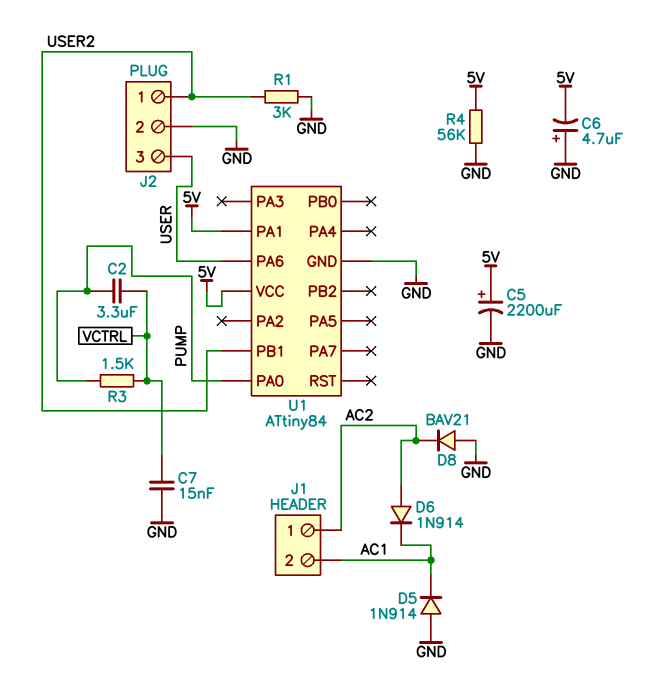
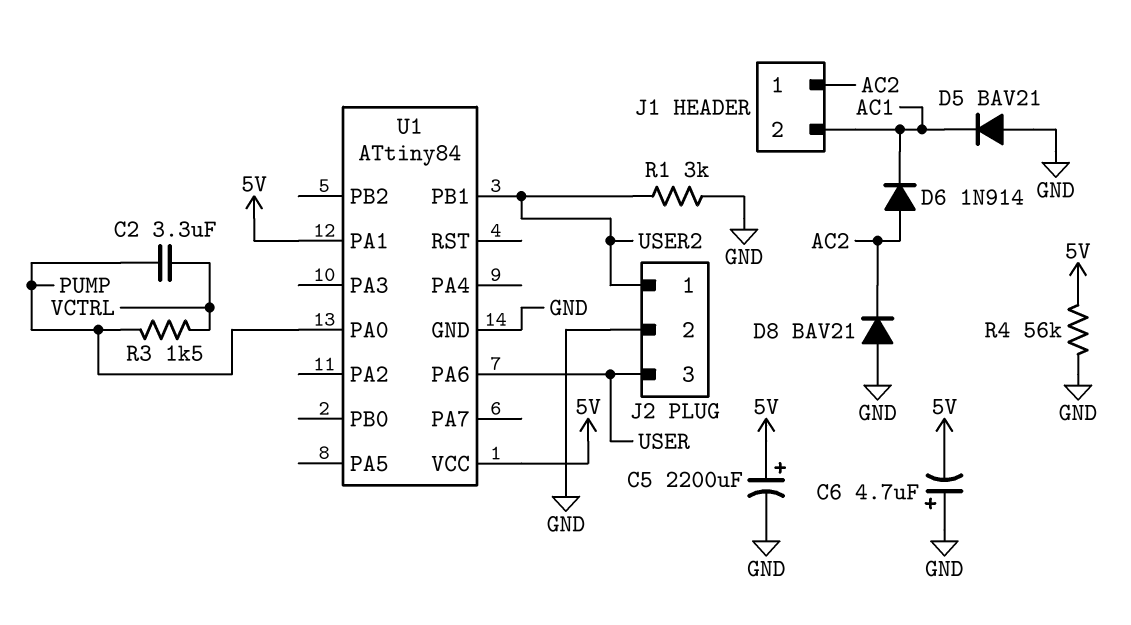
C7: 15nF (GND, VCTRL) -> none
D5: diode 1N914 (A GND, K AC1) -> diode BAV21 (A GND, K AC1)

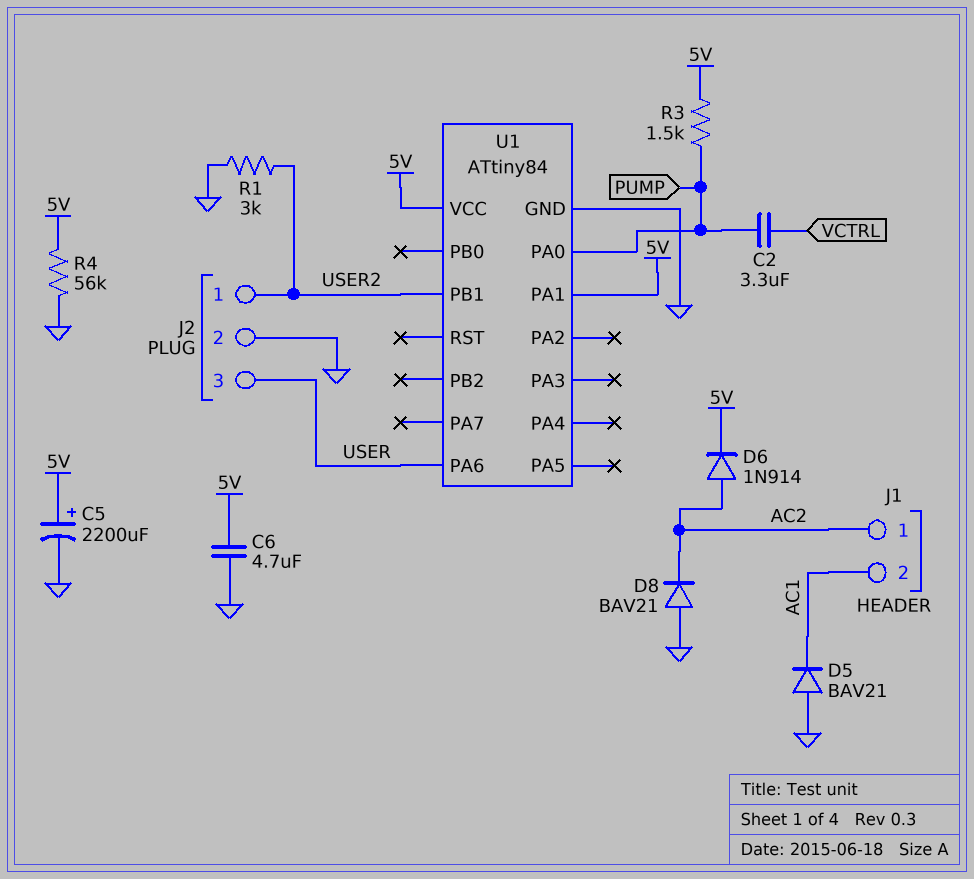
C6: 4.7uF (plus GND, minus 5V) -> 4.7uF (5V, GND)
D6: diode 1N914 (A AC2, K AC1) -> diode 1N914 (A AC2, K 5V)
R3: 1.5k (PUMP, VCTRL) -> 1.5k (5V, PUMP)

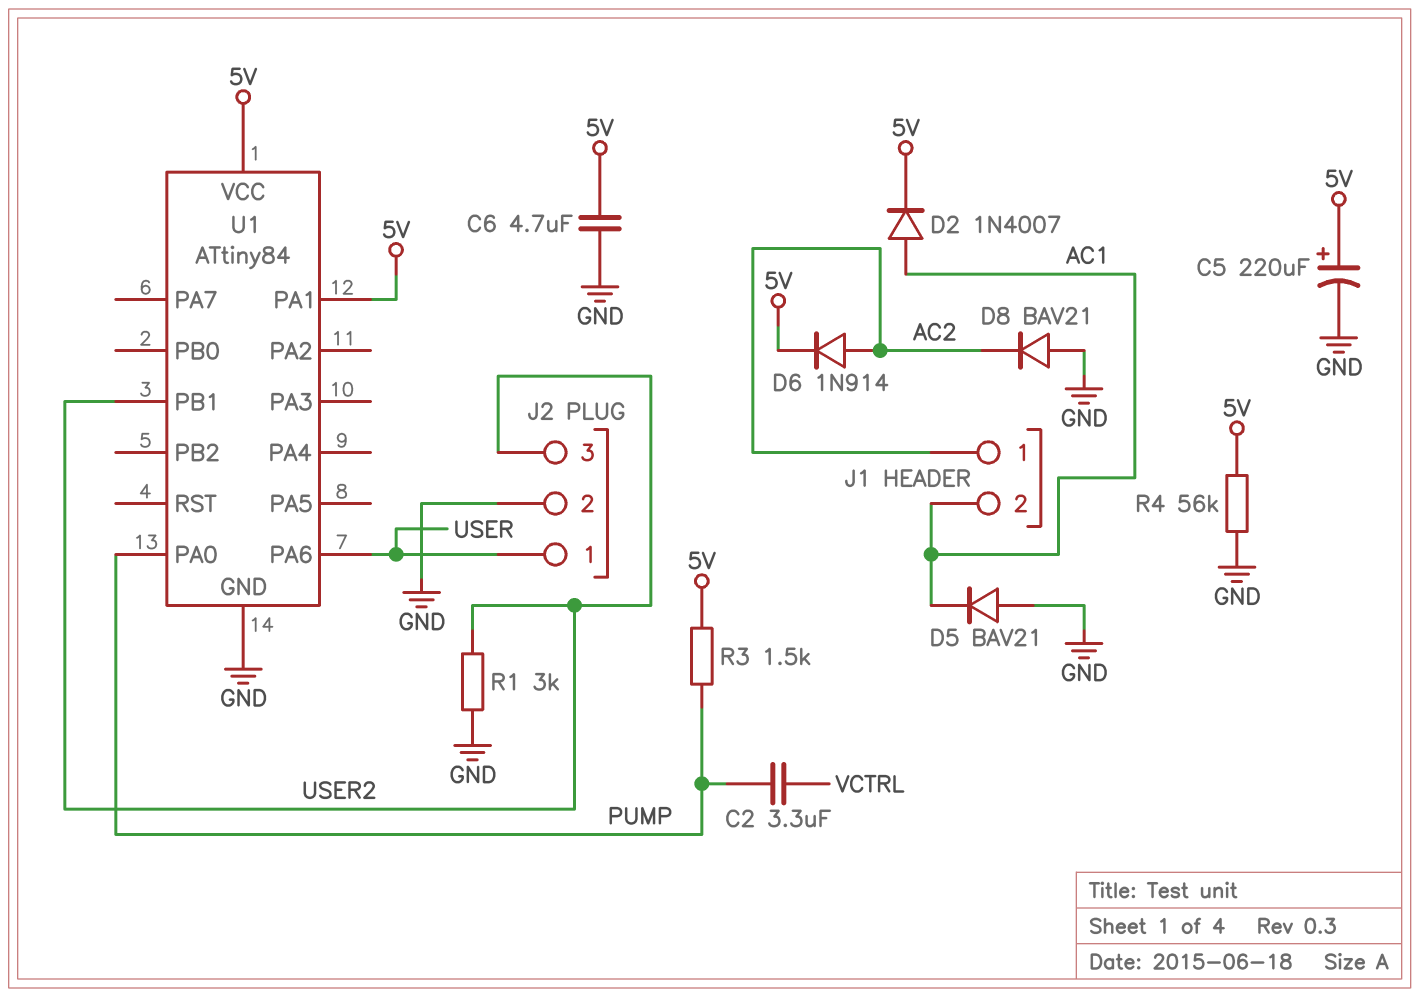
C5: 2200uF (plus 5V, minus GND) -> 220uF (plus 5V, minus GND)
D2: none -> diode 1N4007 (A AC1, K 5V)
J2 pin 1: USER2 -> USER
J2 pin 3: USER -> USER2

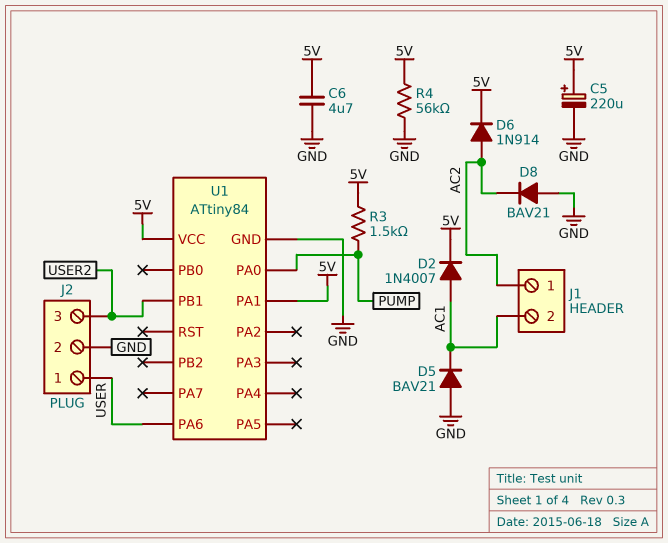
C2: 3.3uF (PUMP, VCTRL) -> none
R1: 3k (GND, USER2) -> none

